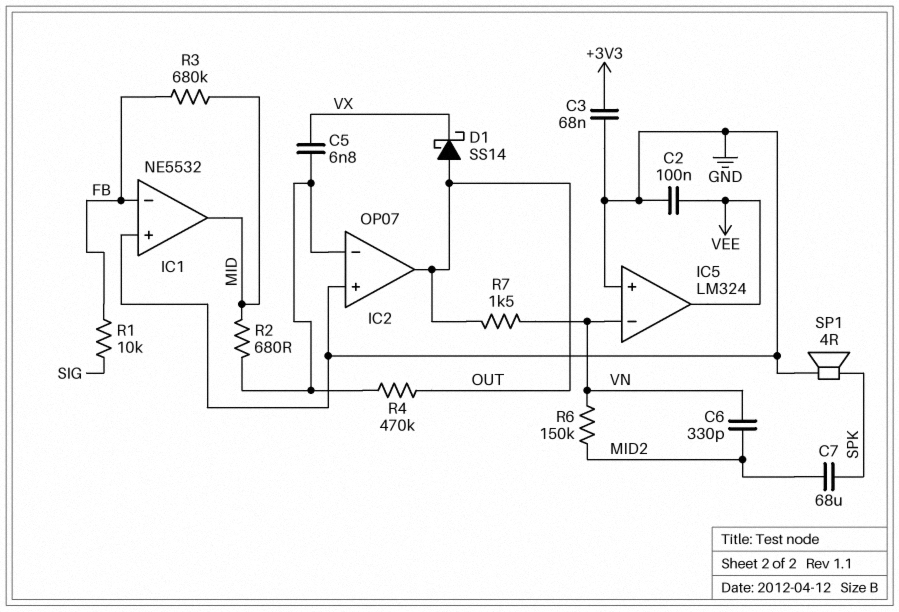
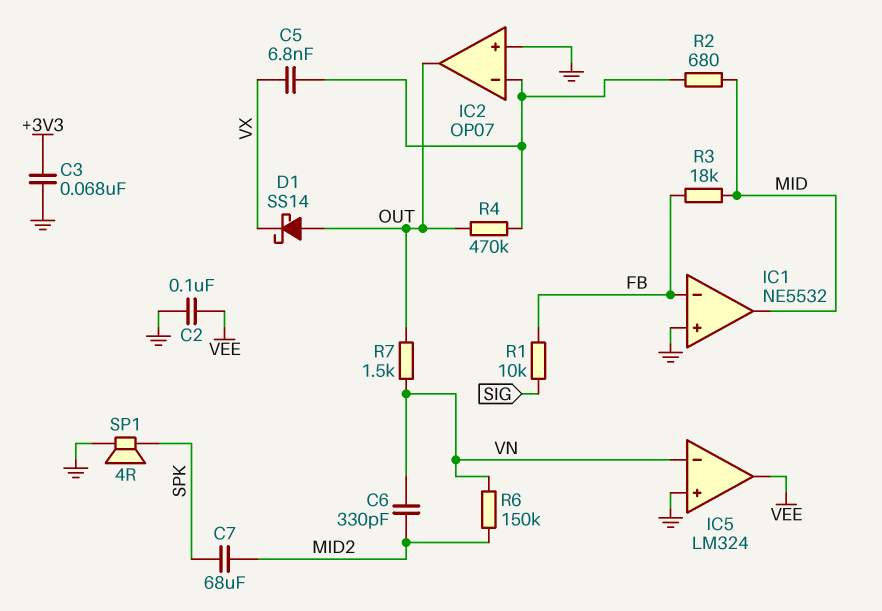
R3: 680k (FB, MID) -> 18k (FB, MID)

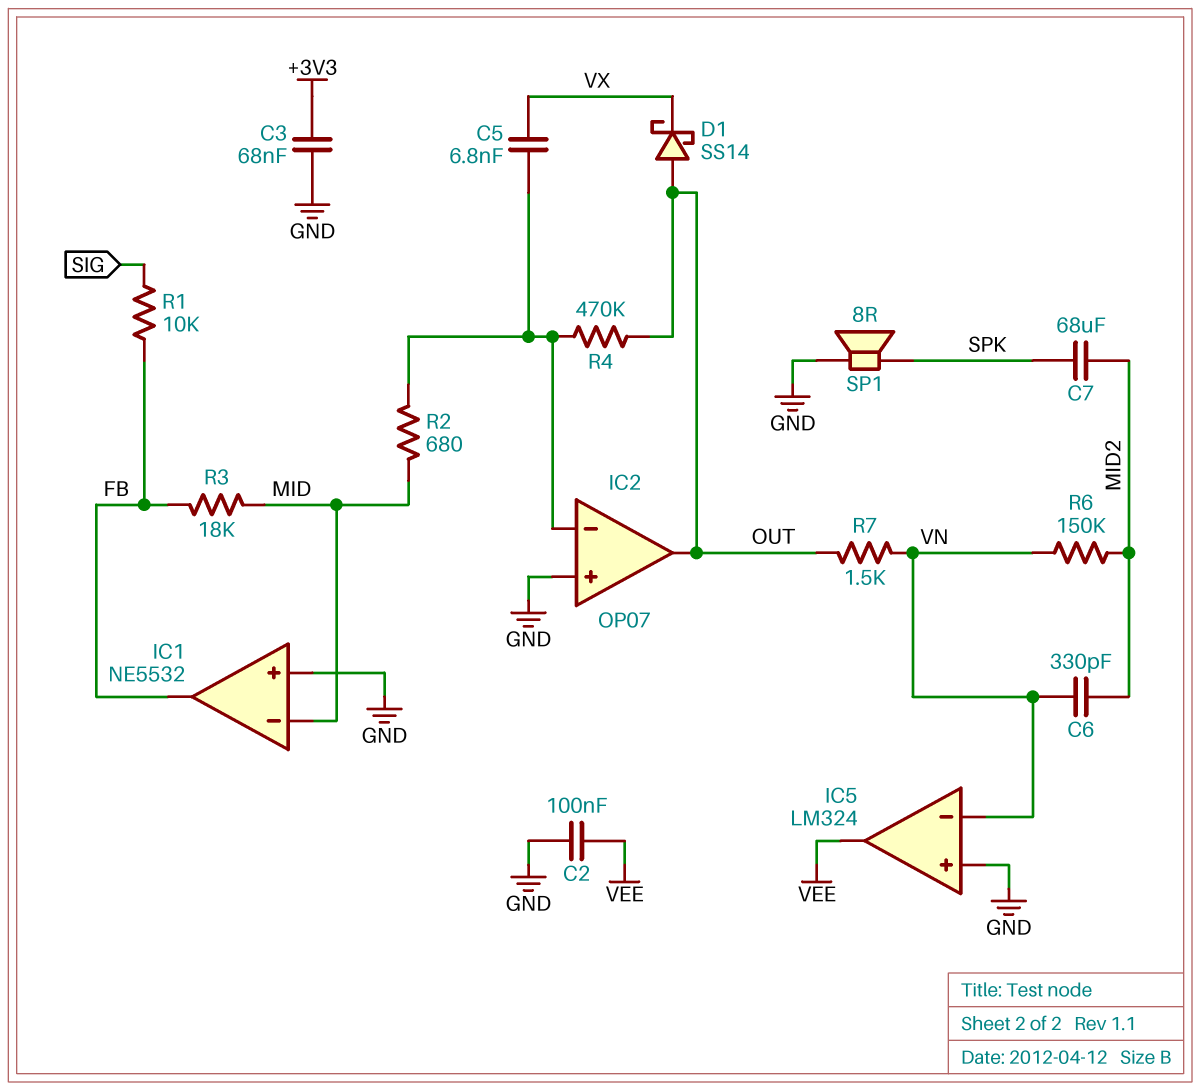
IC1 pin in-: FB -> MID
IC1 pin out: MID -> FB
SP1: speaker 4R (GND, SPK) -> speaker 8R (GND, SPK)

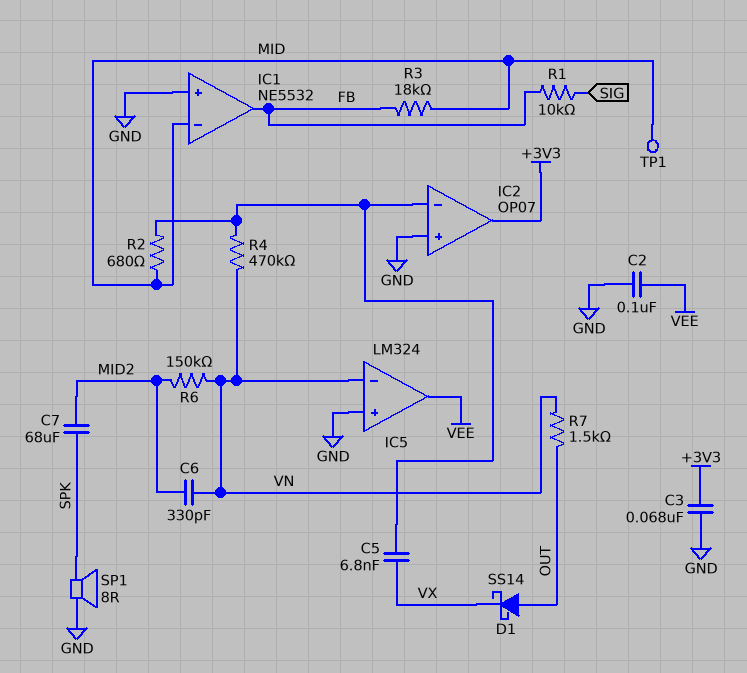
IC2 pin out: OUT -> +3V3
R4: 470k (IC2/in-, OUT) -> 470k (IC2/in-, VN)
TP1: none -> test point (MID)

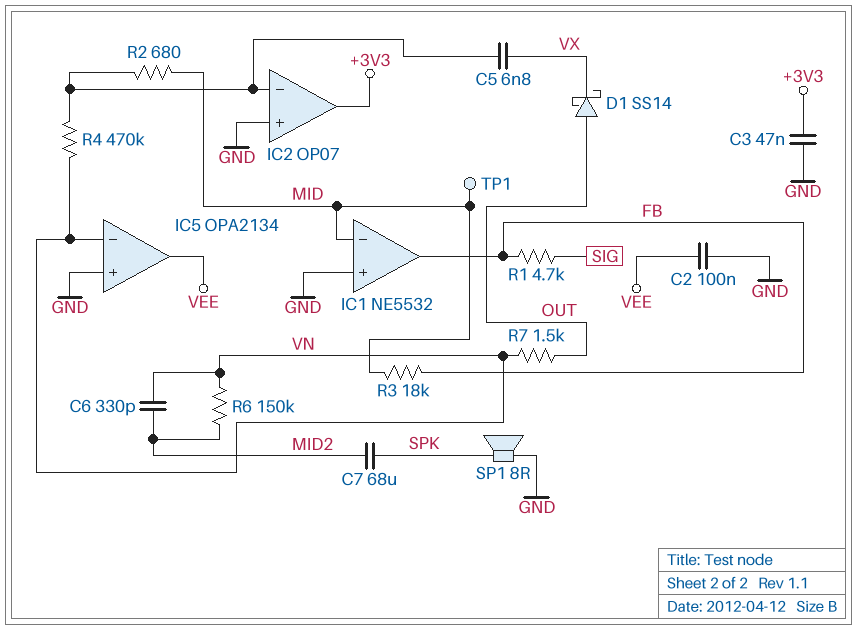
C3: 68nF (+3V3, GND) -> 47nF (+3V3, GND)
IC5: LM324 -> OPA2134
R1: 10k (FB, SIG) -> 4.7k (FB, SIG)

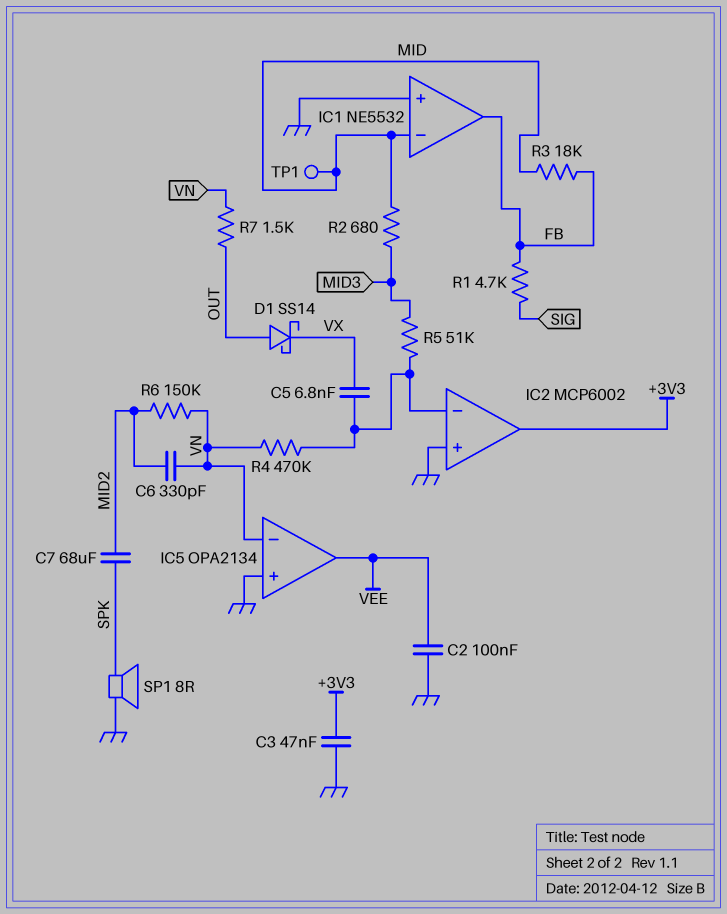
IC2: OP07 -> MCP6002
R2: 680 (IC2/in-, MID) -> 680 (MID, MID3)
R5: none -> 51k (IC2/in-, MID3)

